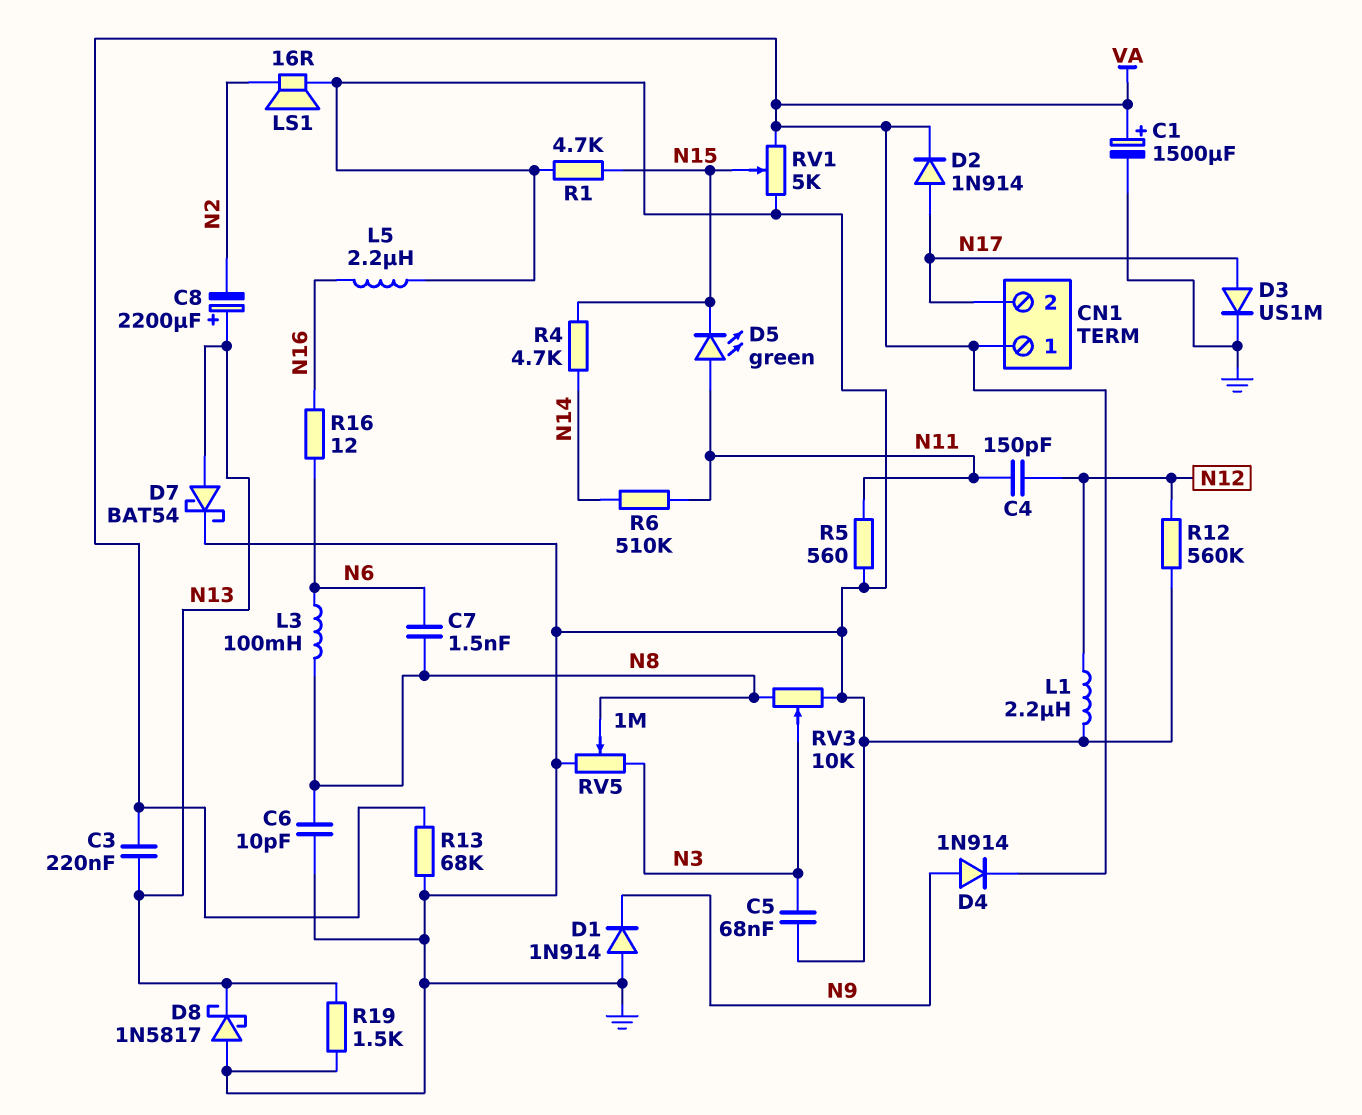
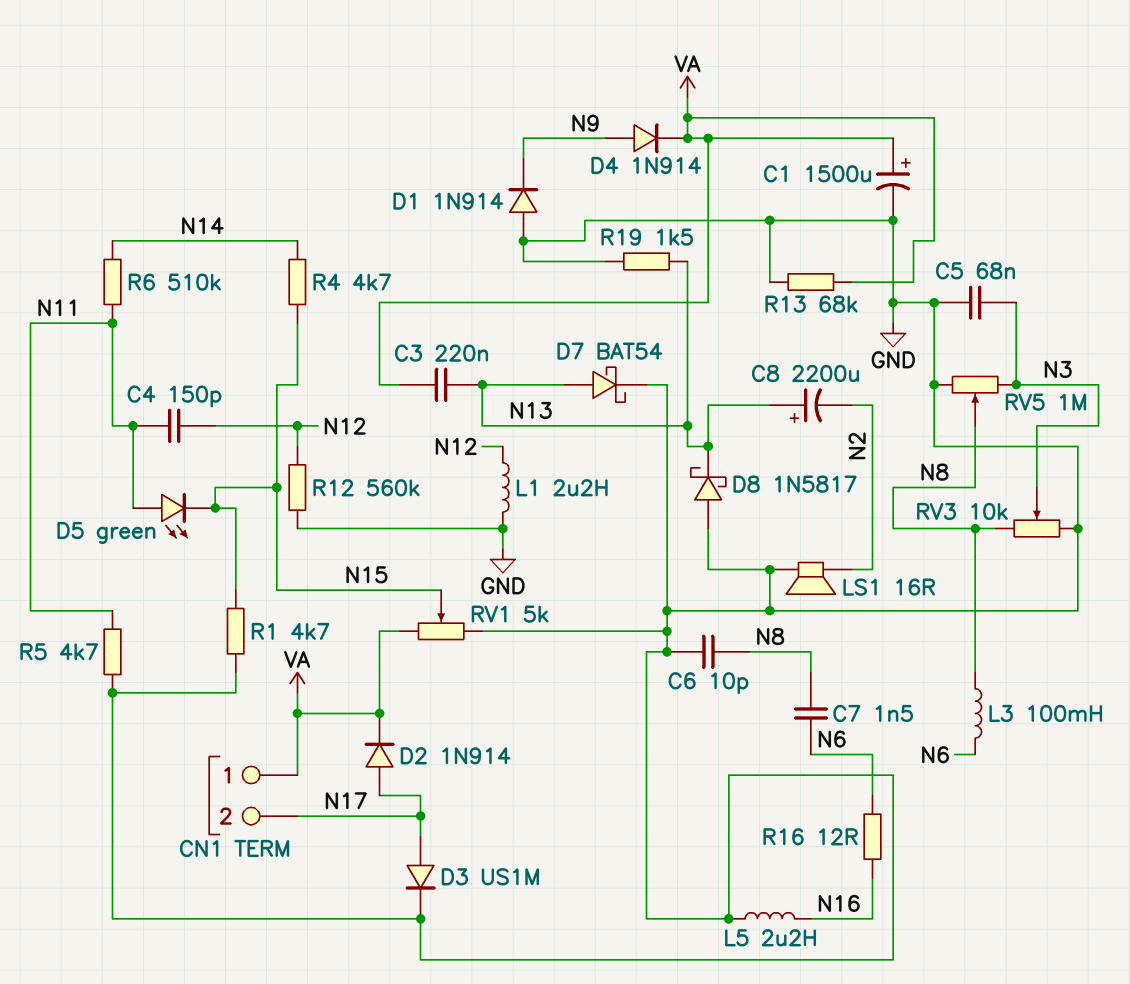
R5: 560 (GND, N11) -> 4.7k (GND, N11)

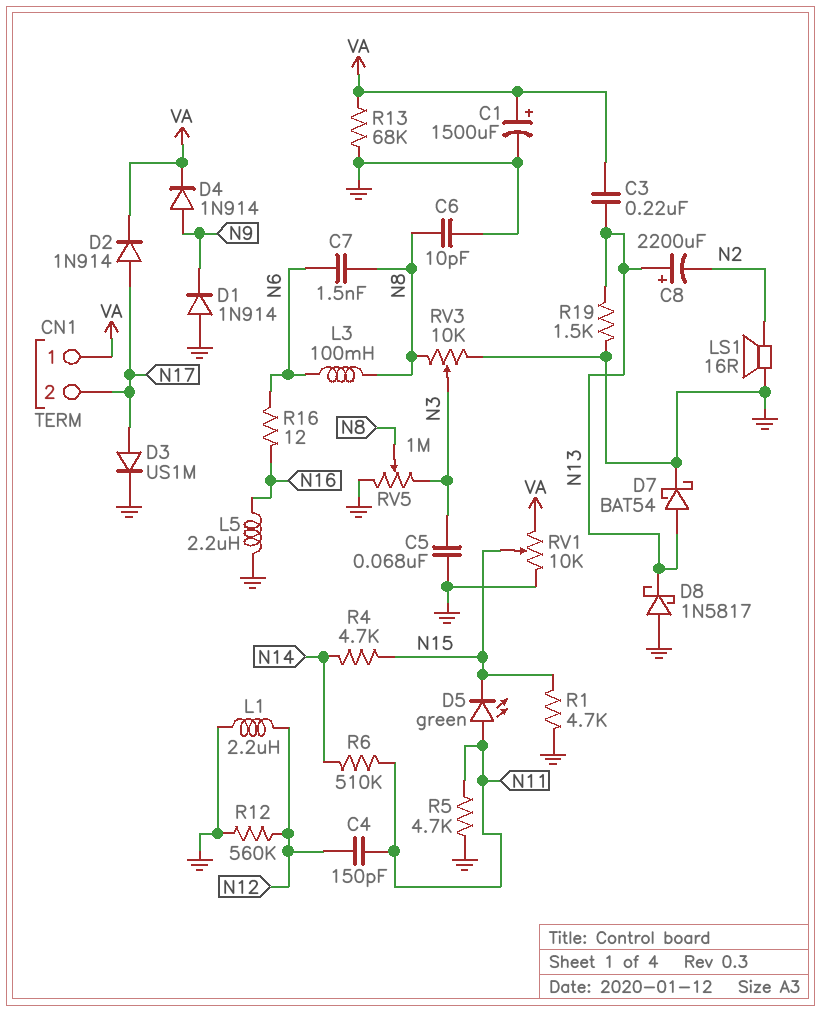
RV1: 5k (GND, VA, wiper N15) -> 10k (GND, VA, wiper N15)

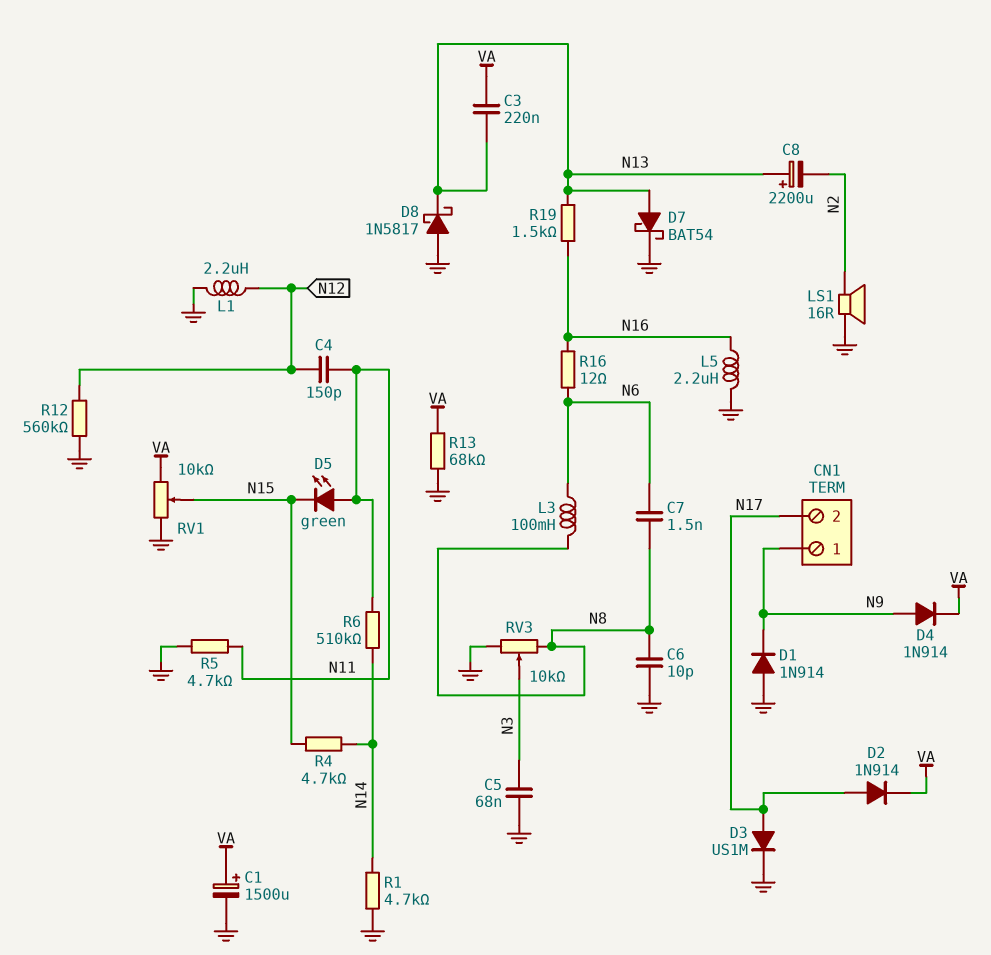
CN1 pin 1: VA -> N9
R1: 4.7k (GND, N15) -> 4.7k (GND, N14)
R19: 1.5k (GND, N13) -> 1.5k (N13, N16)
RV5: 1M (GND, N3, wiper N8) -> none

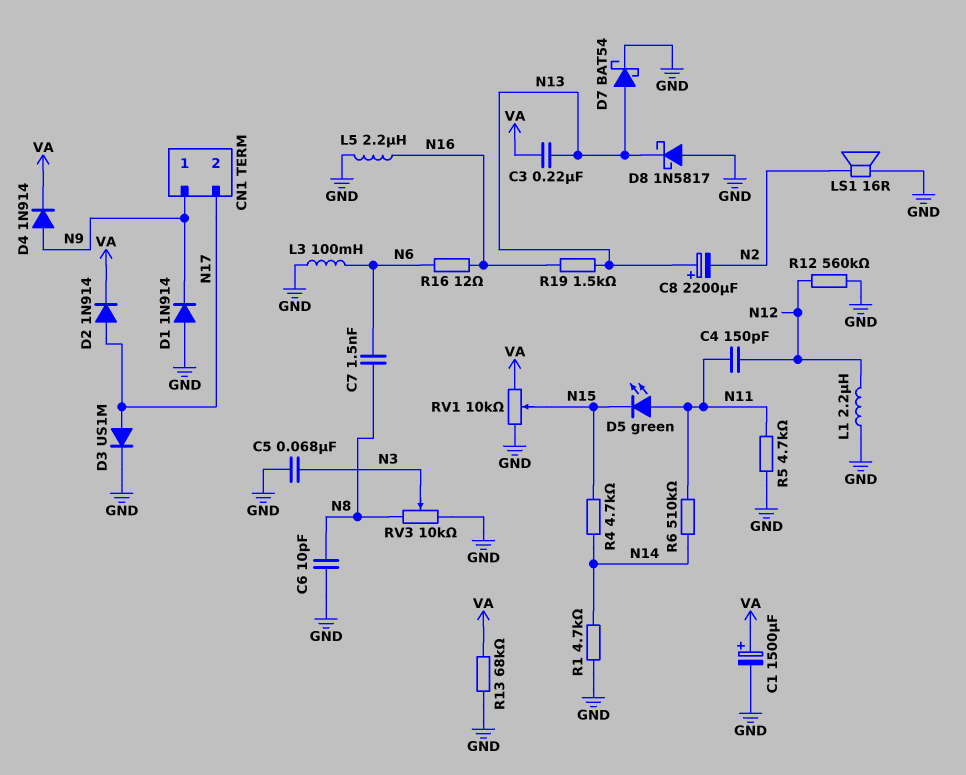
L3: 100mH (N6, N8) -> 100mH (GND, N6)

